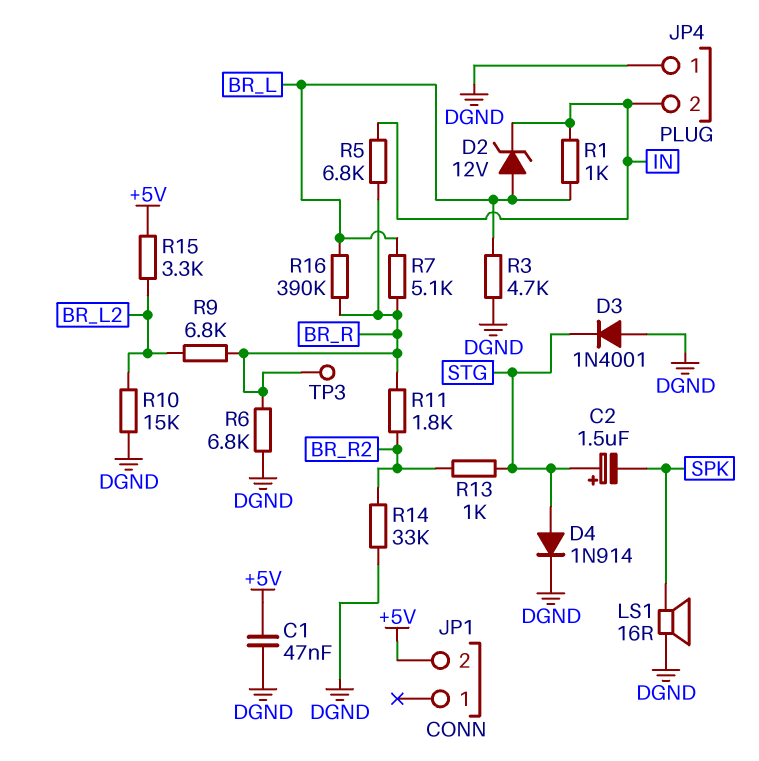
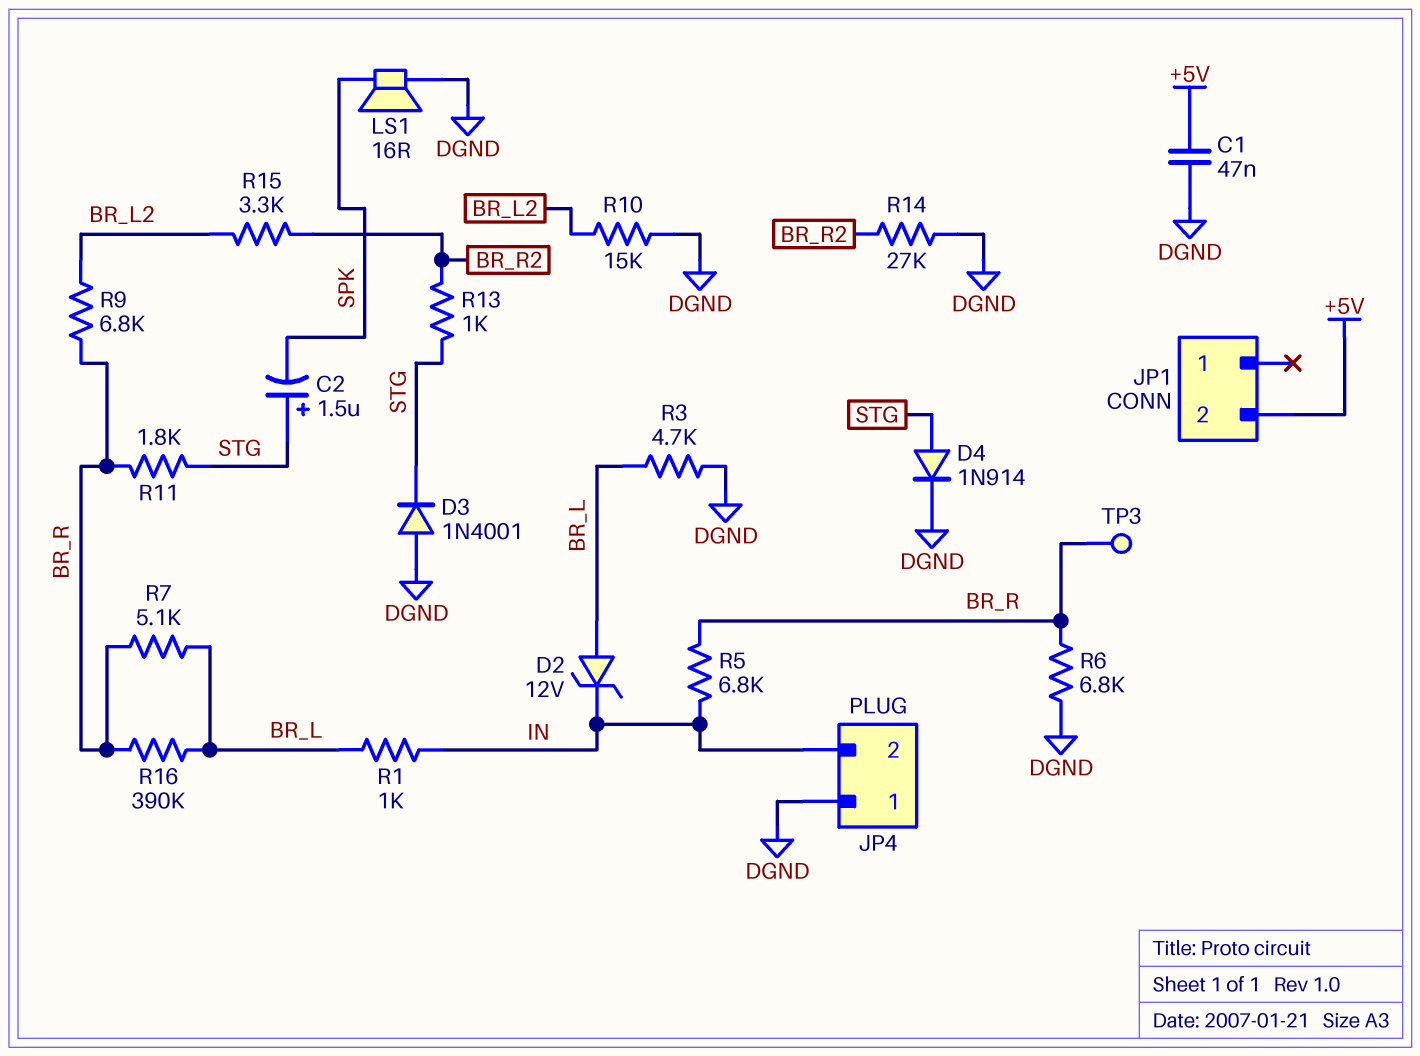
R11: 1.8k (BR_R, BR_R2) -> 1.8k (BR_R, STG)
R14: 33k (BR_R2, DGND) -> 27k (BR_R2, DGND)
R15: 3.3k (+5V, BR_L2) -> 3.3k (BR_L2, BR_R2)

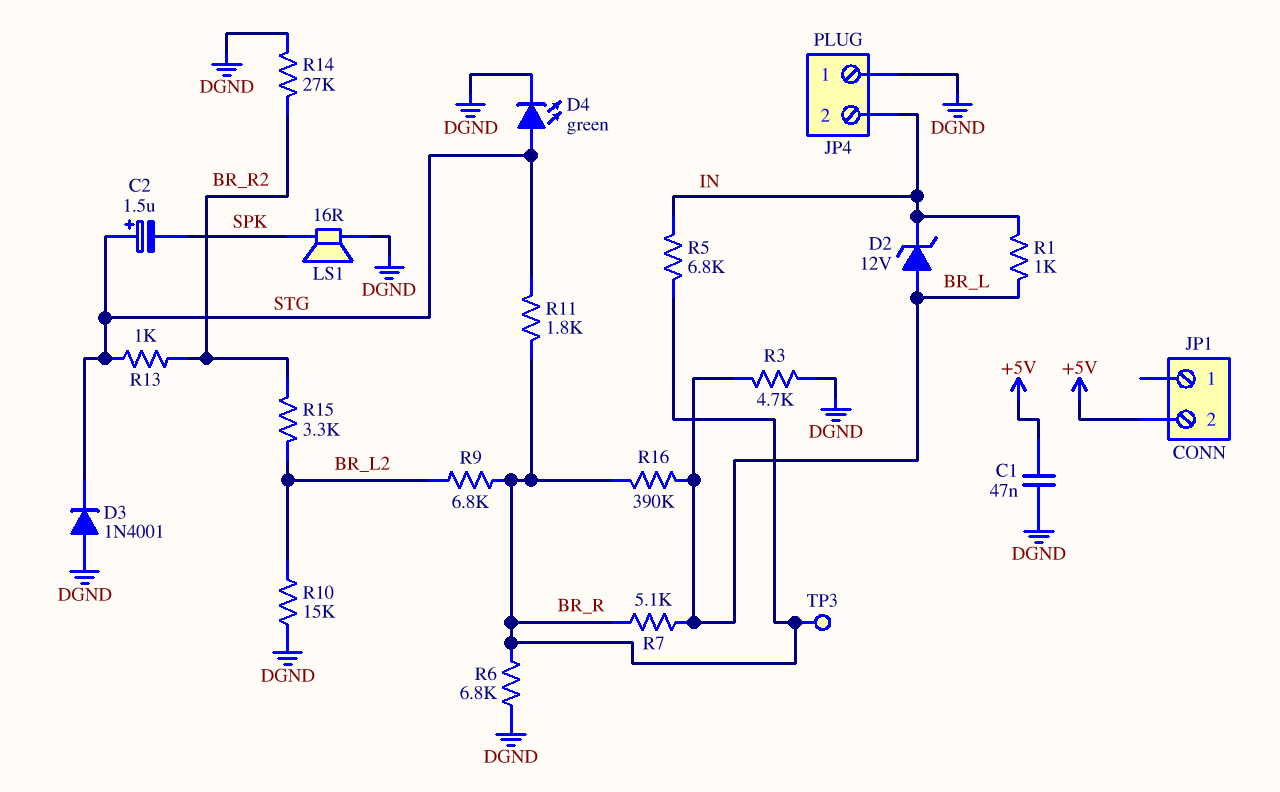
D4: diode 1N914 (A STG, K DGND) -> LED green (A STG, K DGND)

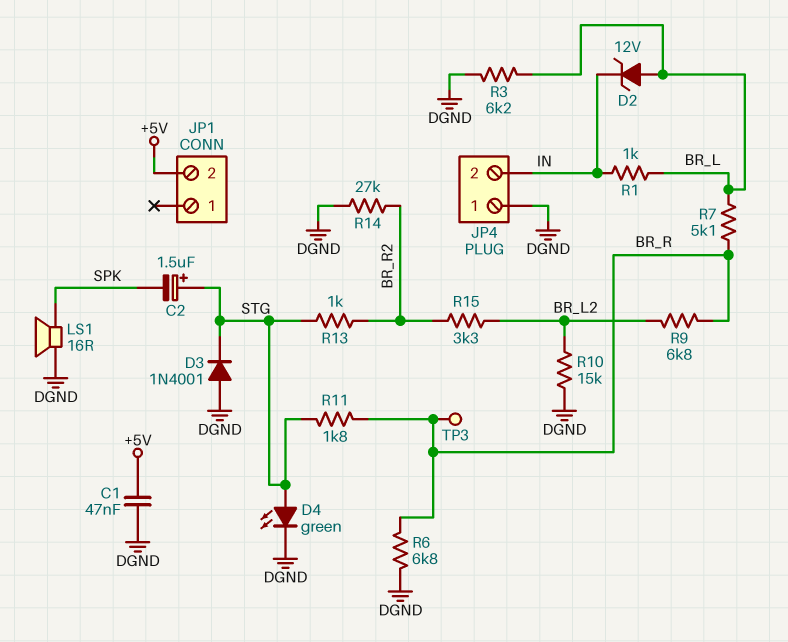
R3: 4.7k (BR_L, DGND) -> 6.2k (BR_L, DGND)
R5: 6.8k (BR_R, IN) -> none
R16: 390k (BR_L, BR_R) -> none

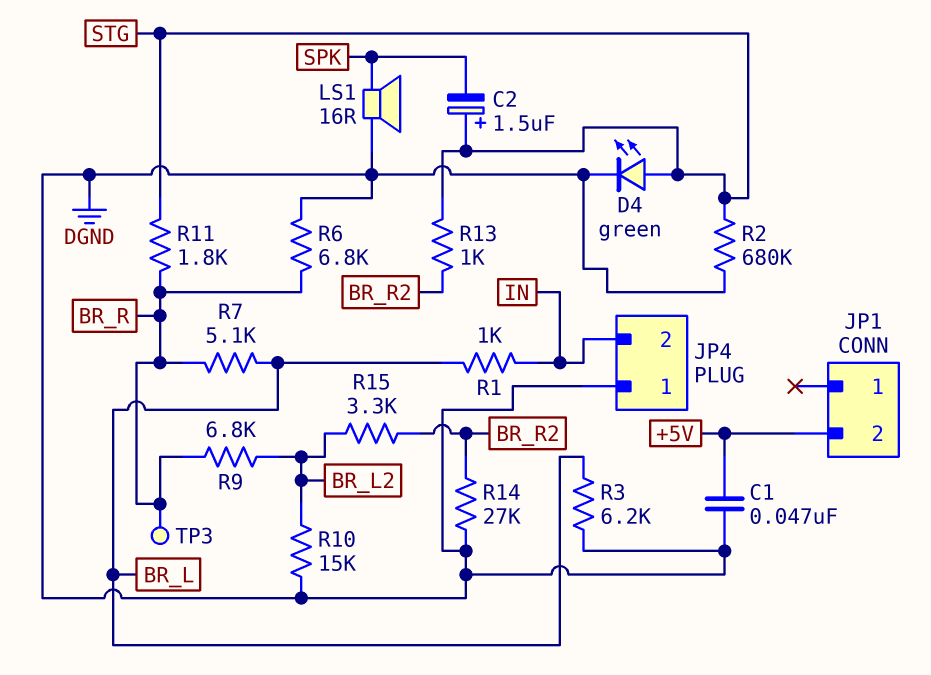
D2: zener 12V (A BR_L, K IN) -> none
D3: diode 1N4001 (A DGND, K STG) -> none
R2: none -> 680k (DGND, STG)

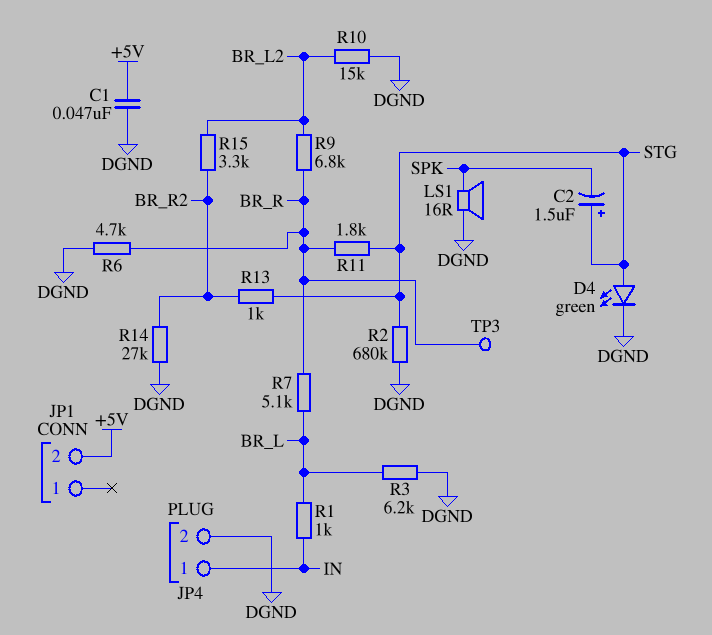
JP4 pin 1: DGND -> IN
JP4 pin 2: IN -> DGND
R6: 6.8k (BR_R, DGND) -> 4.7k (BR_R, DGND)

